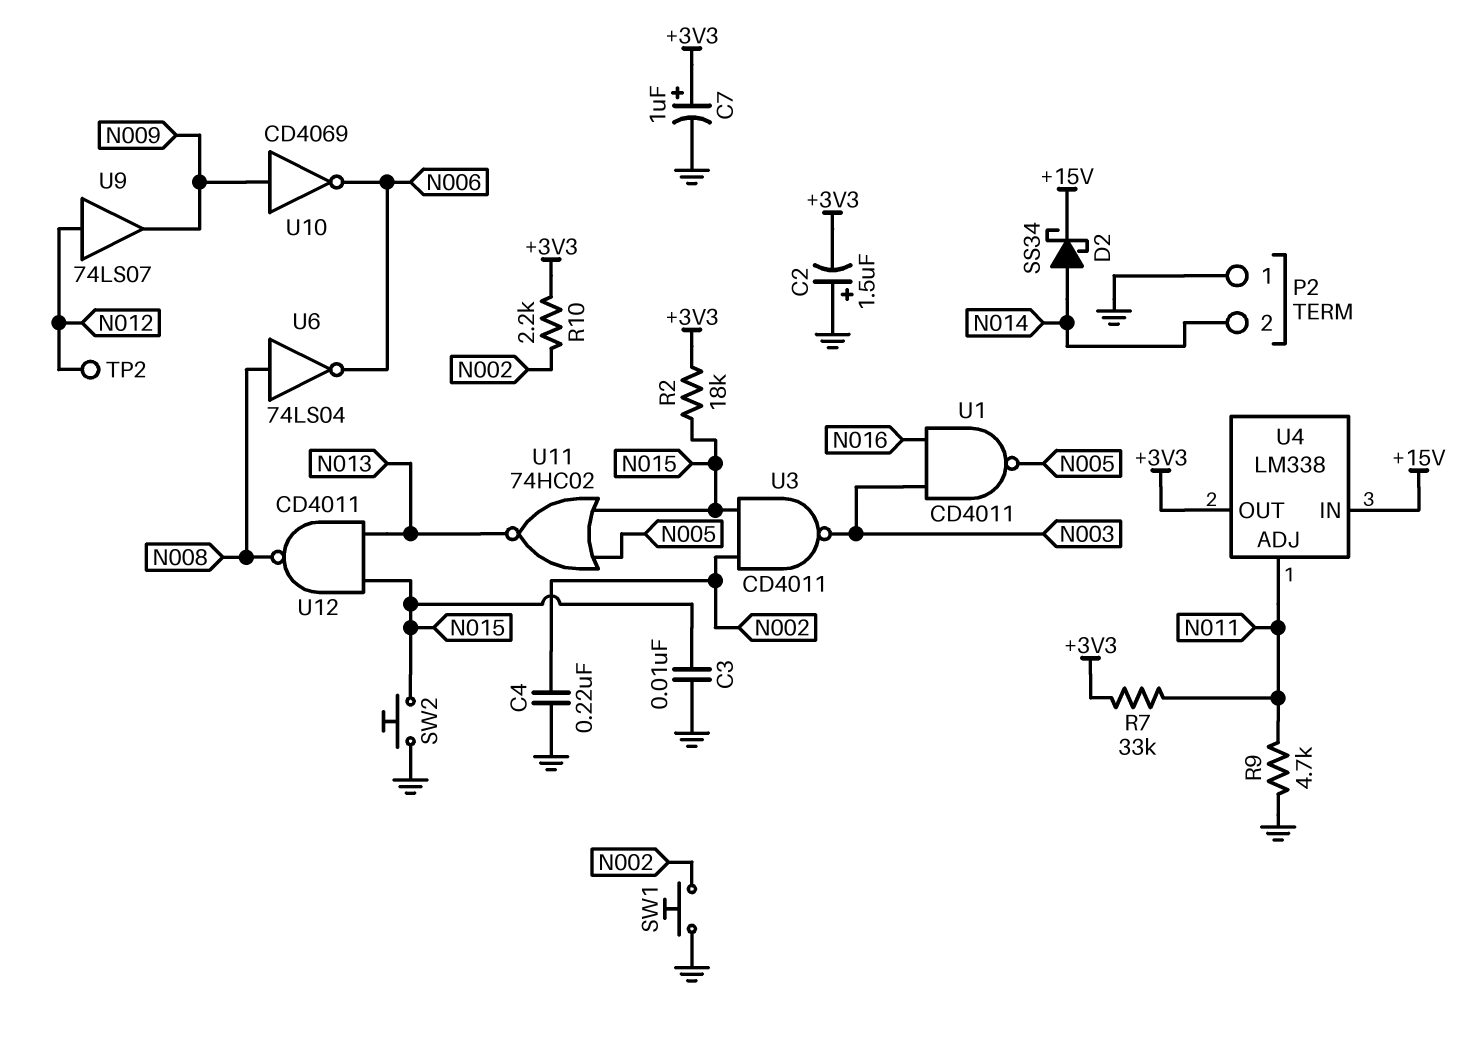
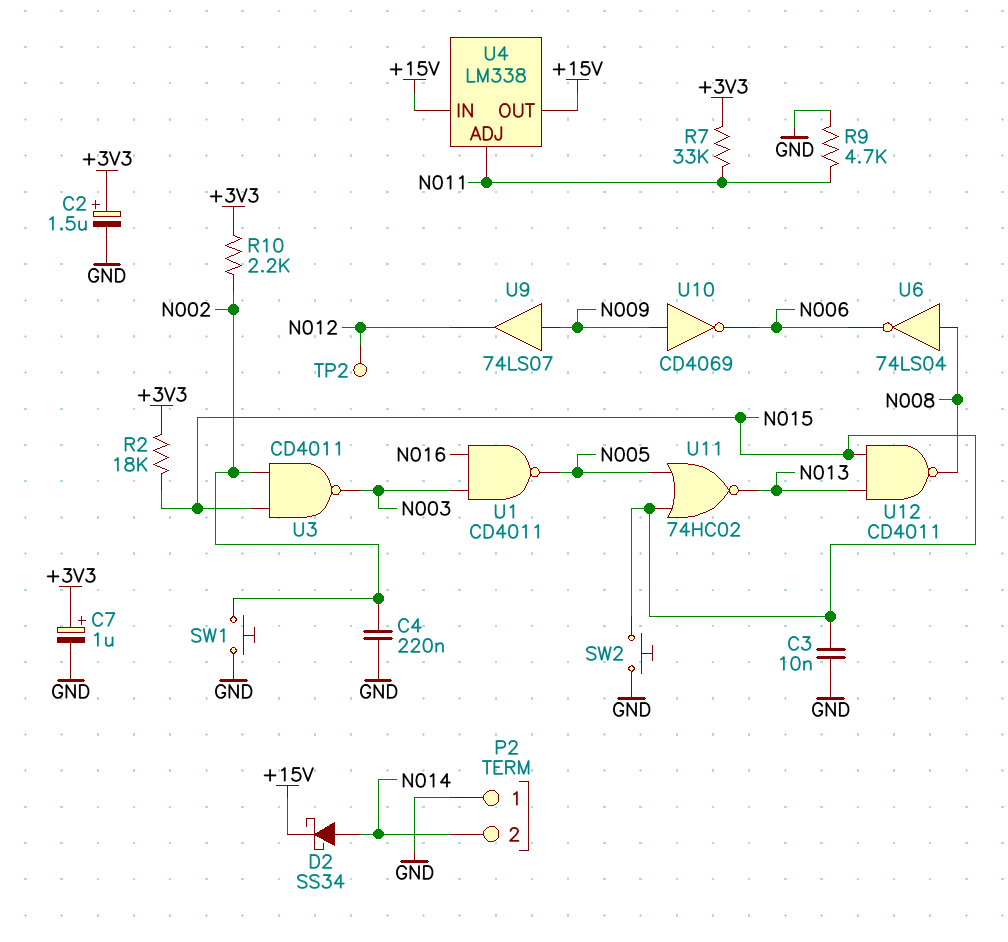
C2: 1.5uF (plus GND, minus +3V3) -> 1.5uF (plus +3V3, minus GND)
U4 pin OUT: +3V3 -> +15V
U9: buffer 74LS07 (in N012, out N009) -> buffer 74LS07 (in N009, out N012)

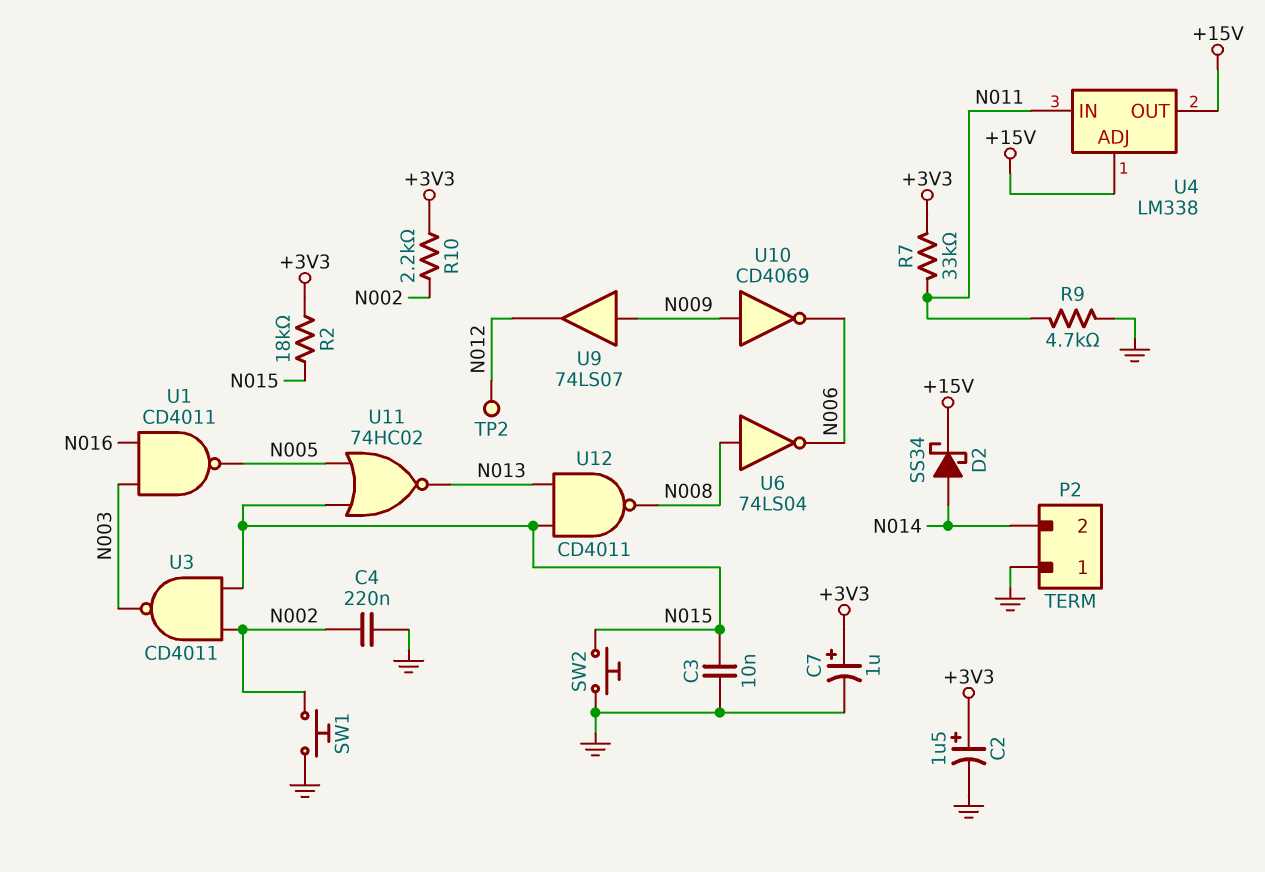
U4 pin ADJ: N011 -> +15V
U4 pin IN: +15V -> N011

